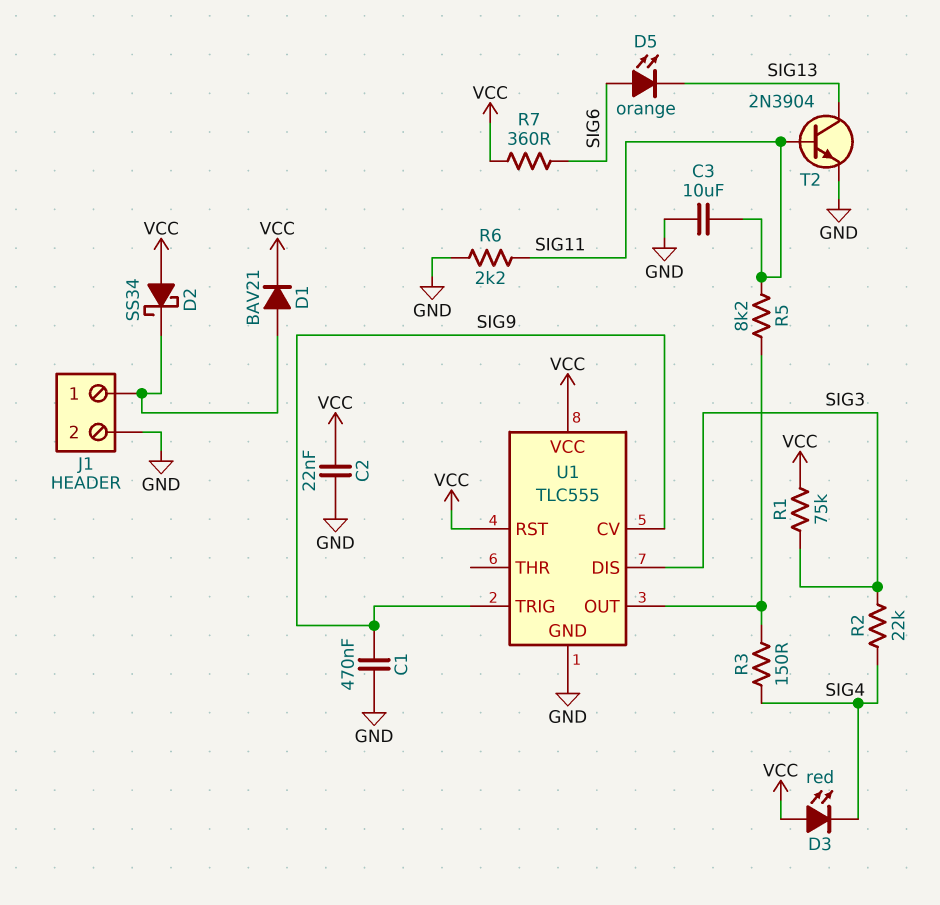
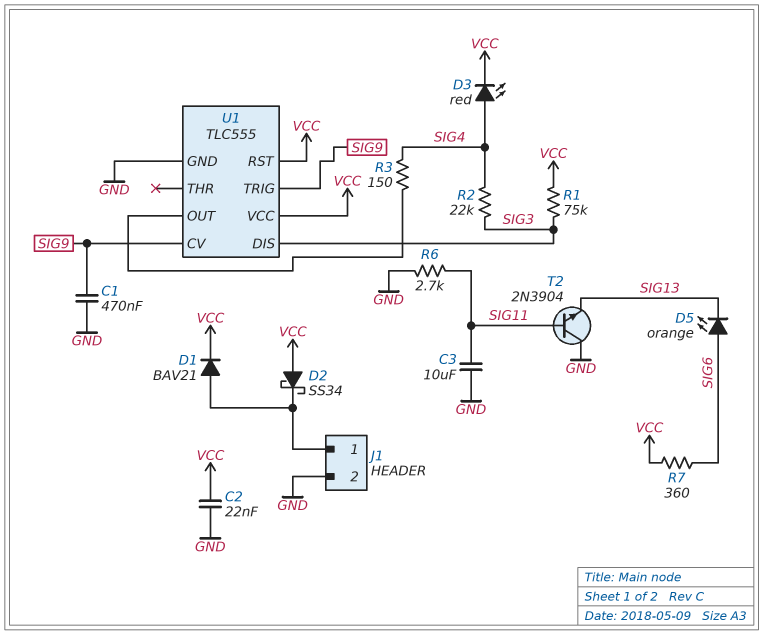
D3: LED red (A VCC, K SIG4) -> LED red (A SIG4, K VCC)
R5: 8.2k (SIG11, U1/OUT) -> none
R6: 2.2k (GND, SIG11) -> 2.7k (GND, SIG11)
T2: NPN 2N3904 (B SIG11, C SIG13, E GND) -> NPN 2N3904 (B SIG11, C GND, E SIG13)

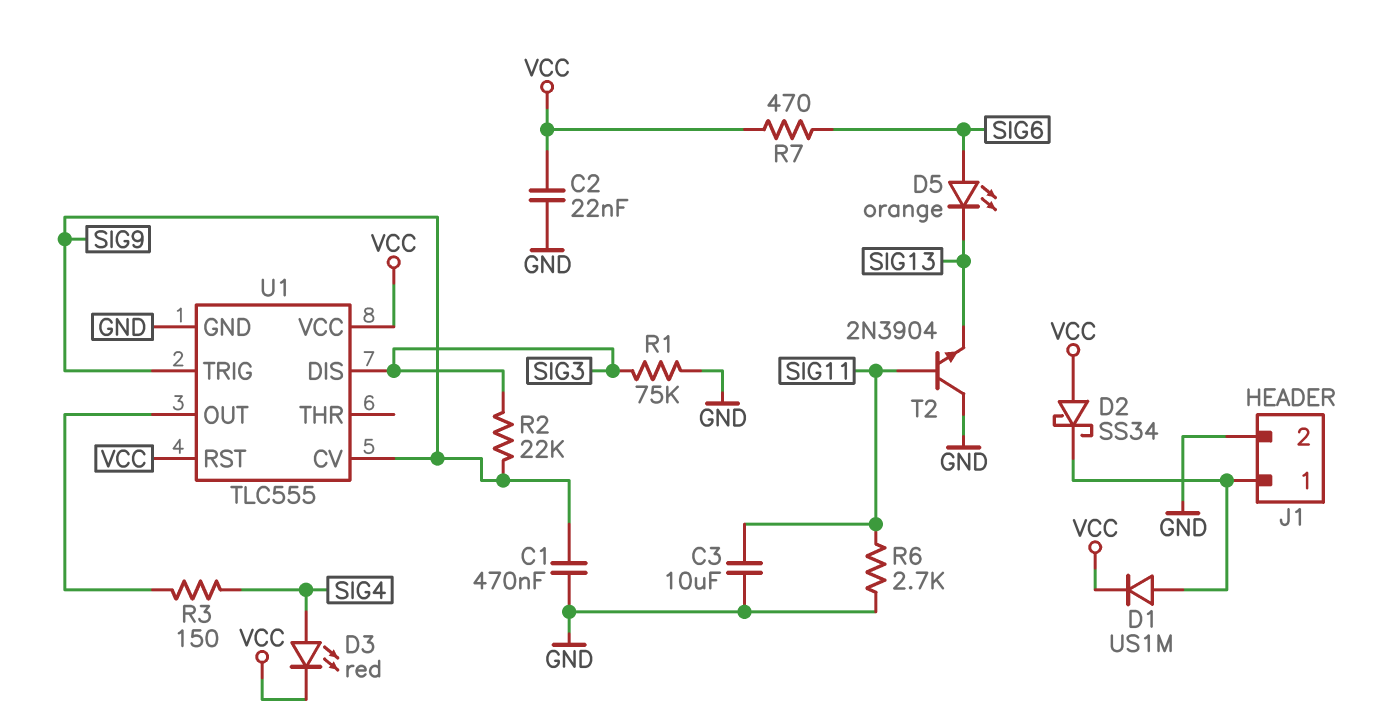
D1: diode BAV21 (A J1/1, K VCC) -> diode US1M (A J1/1, K VCC)
R1: 75k (SIG3, VCC) -> 75k (GND, SIG3)
R2: 22k (SIG3, SIG4) -> 22k (SIG3, SIG9)
R7: 360 (SIG6, VCC) -> 470 (SIG6, VCC)

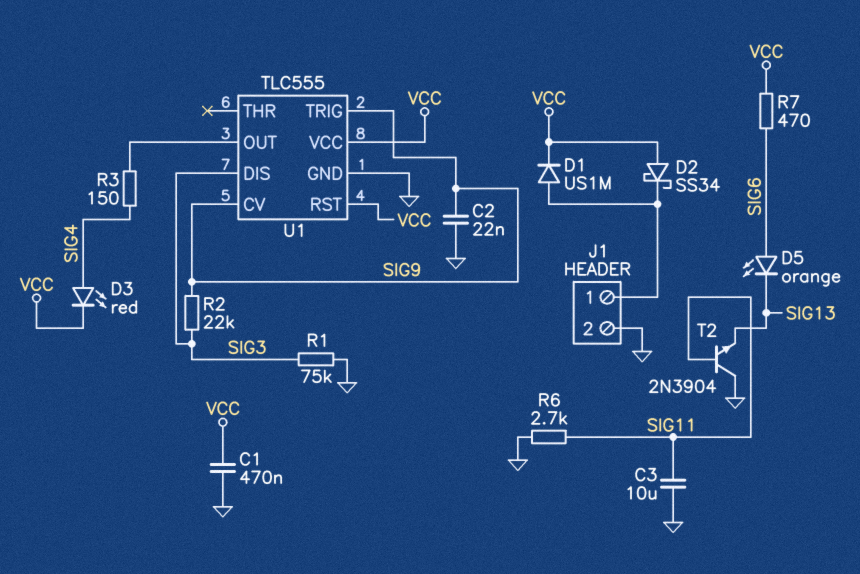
C1: 470nF (GND, SIG9) -> 470nF (GND, VCC)
C2: 22nF (GND, VCC) -> 22nF (GND, SIG9)

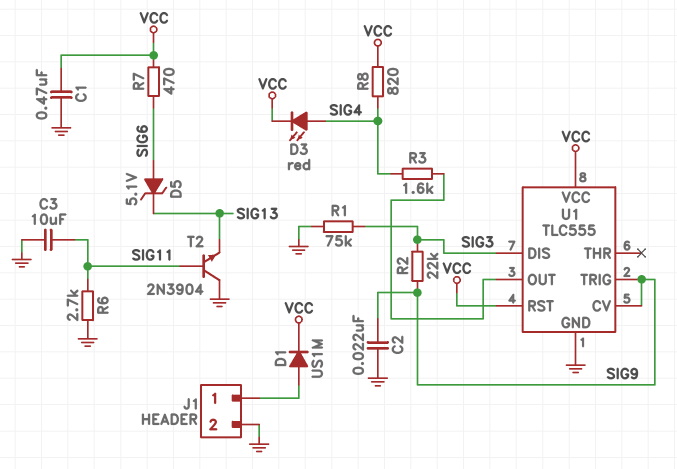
D2: schottky SS34 (A VCC, K J1/1) -> none
D5: LED orange (A SIG6, K SIG13) -> zener 5.1V (A SIG6, K SIG13)
R3: 150 (SIG4, U1/OUT) -> 1.6k (SIG4, U1/OUT)
R8: none -> 820 (SIG4, VCC)

